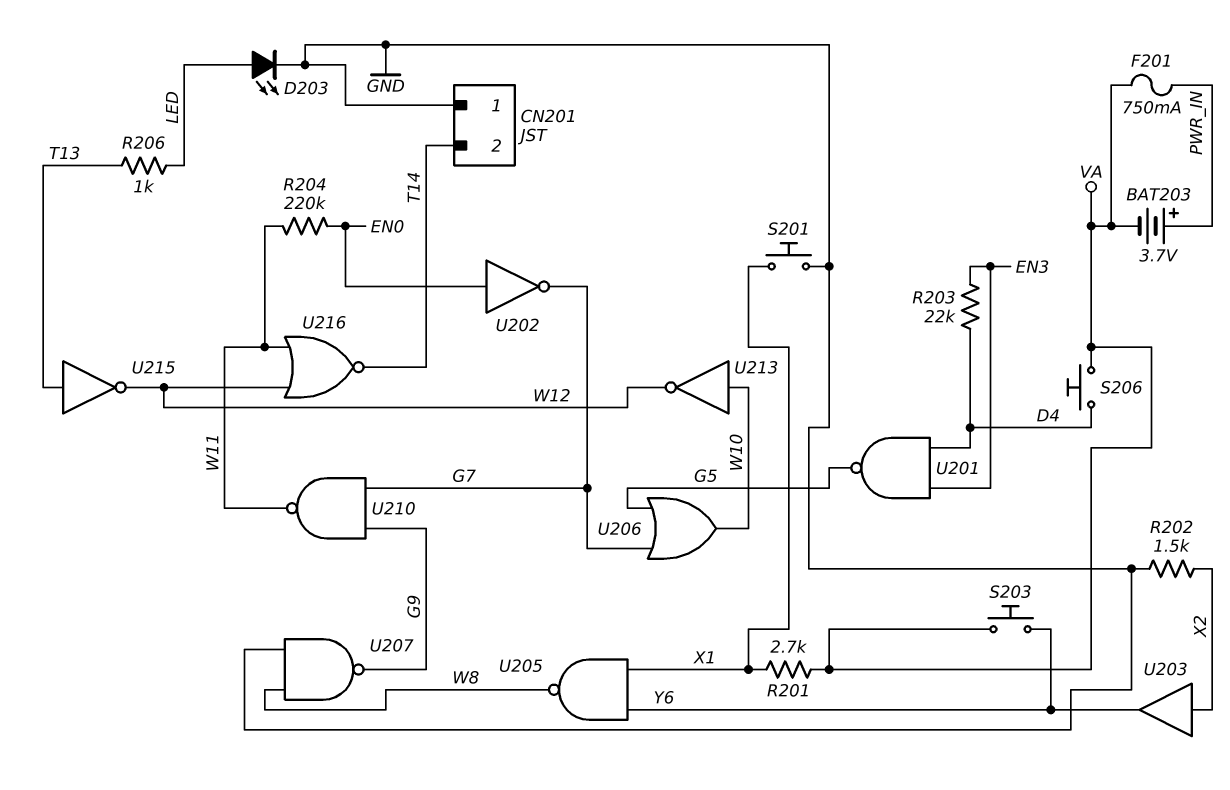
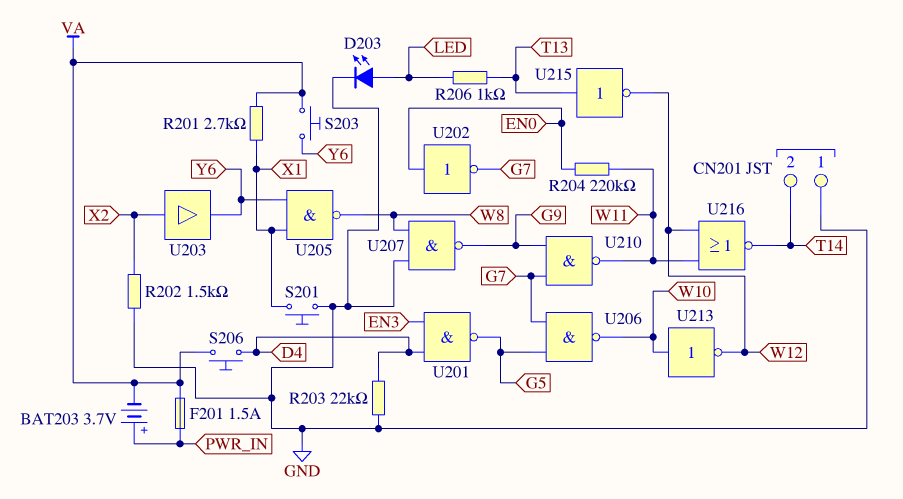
F201: 750mA (PWR_IN, VA) -> 1.5A (PWR_IN, VA)
R203: 22k (D4, EN3) -> 22k (D4, GND)
U206: OR (in G5, in G7, out W10) -> NAND (in G5, in G7, out W10)

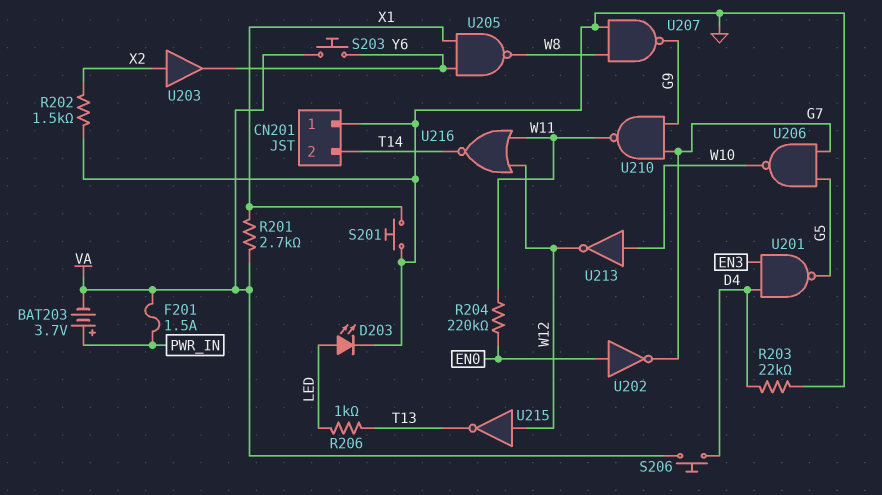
U215: NOT (in T13, out W12) -> NOT (in W12, out T13)

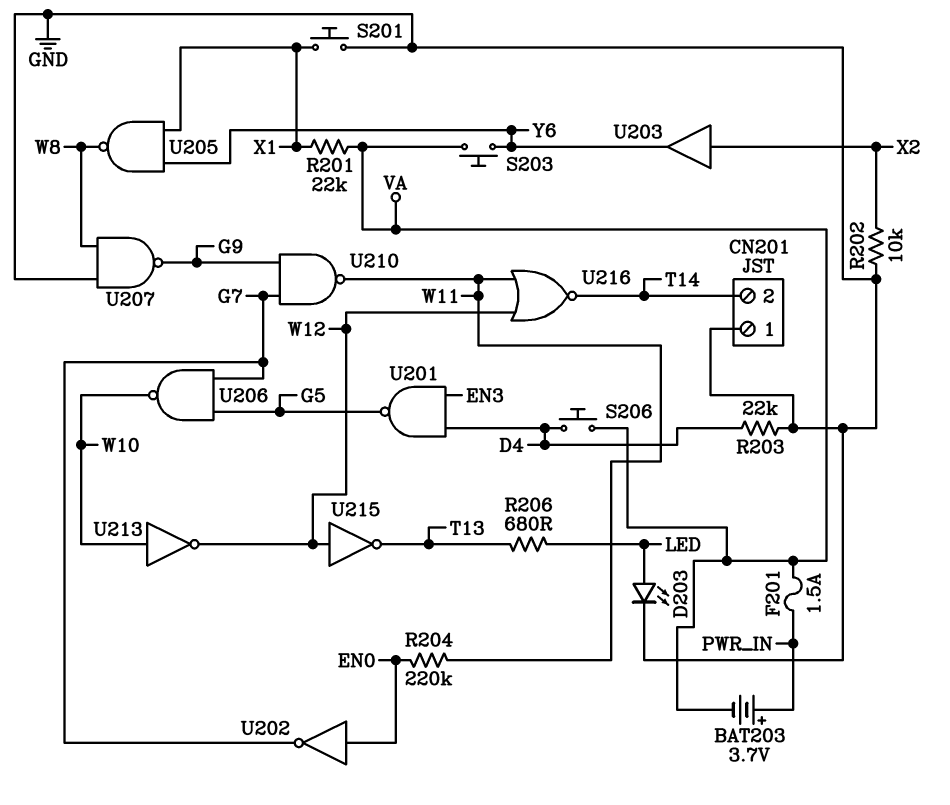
R201: 2.7k (VA, X1) -> 22k (VA, X1)
R202: 1.5k (GND, X2) -> 10k (GND, X2)
R206: 1k (LED, T13) -> 680 (LED, T13)

